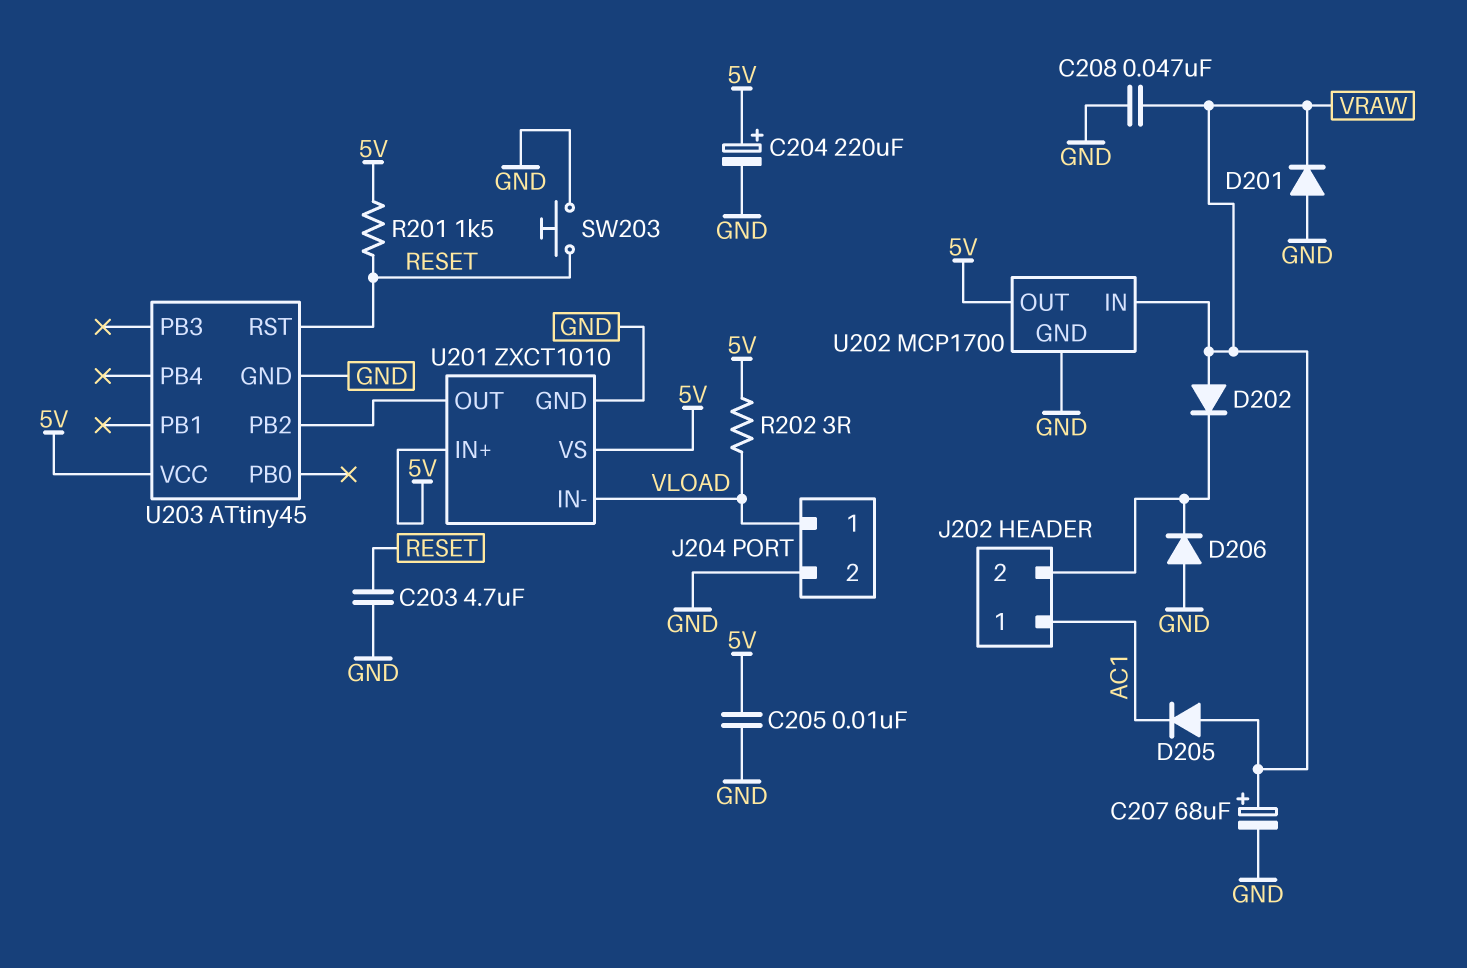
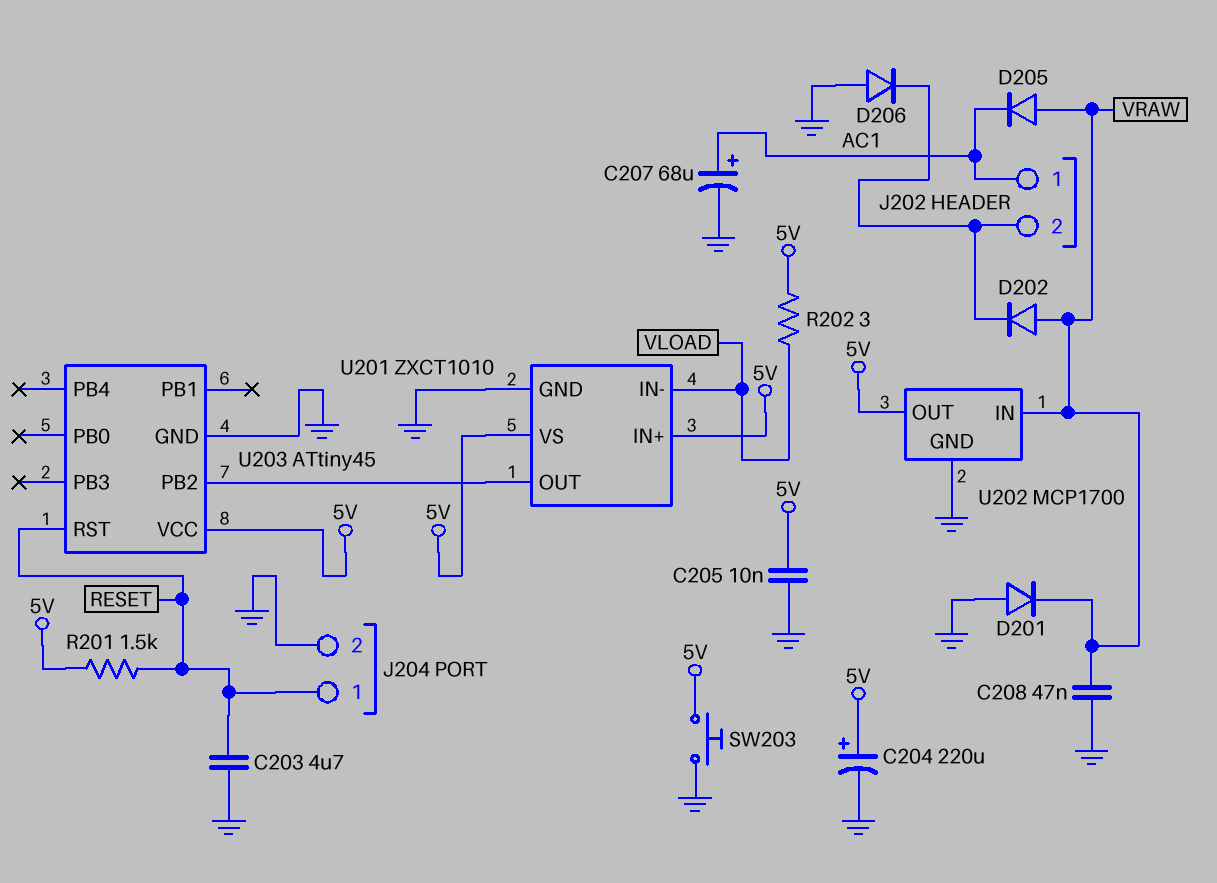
C207: 68uF (plus VRAW, minus GND) -> 68uF (plus AC1, minus GND)
J204 pin 1: VLOAD -> RESET
SW203: button (GND, RESET) -> button (5V, GND)

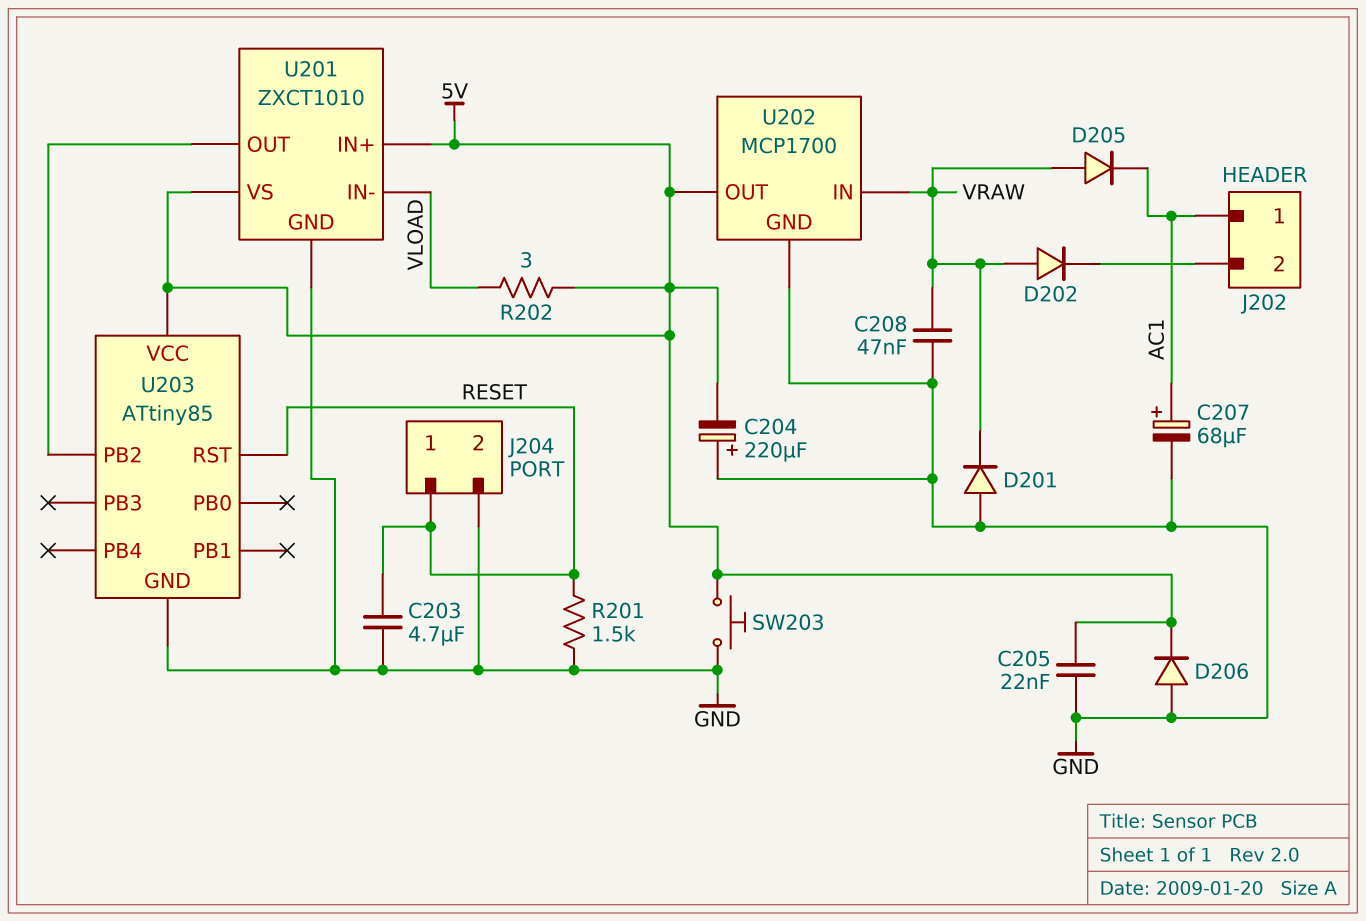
C204: 220uF (plus 5V, minus GND) -> 220uF (plus GND, minus 5V)
C205: 10nF (5V, GND) -> 22nF (5V, GND)
D206: diode (A GND, K J202/2) -> diode (A GND, K 5V)
R201: 1.5k (5V, RESET) -> 1.5k (GND, RESET)
U203: ATtiny45 -> ATtiny85

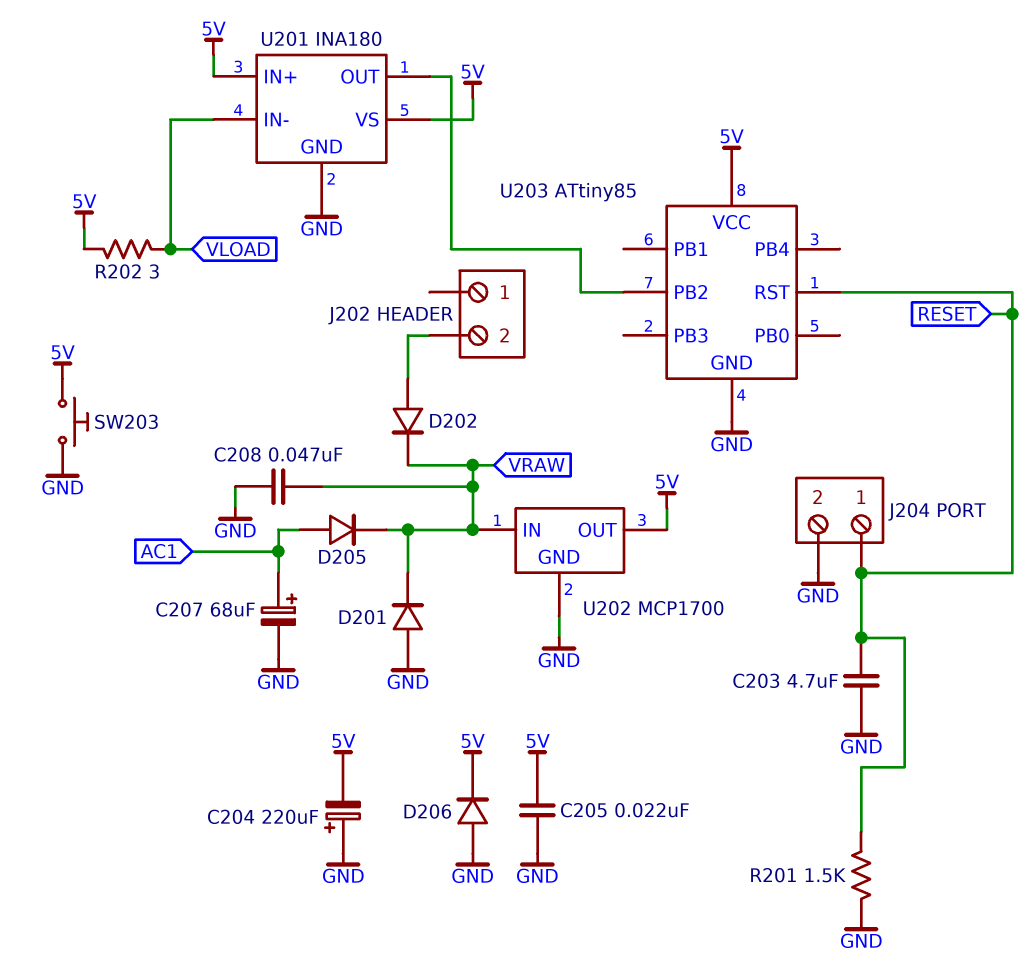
D202: diode (A VRAW, K J202/2) -> diode (A J202/2, K VRAW)
D205: diode (A VRAW, K AC1) -> diode (A AC1, K VRAW)
J202 pin 1: AC1 -> none
U201: ZXCT1010 -> INA180

